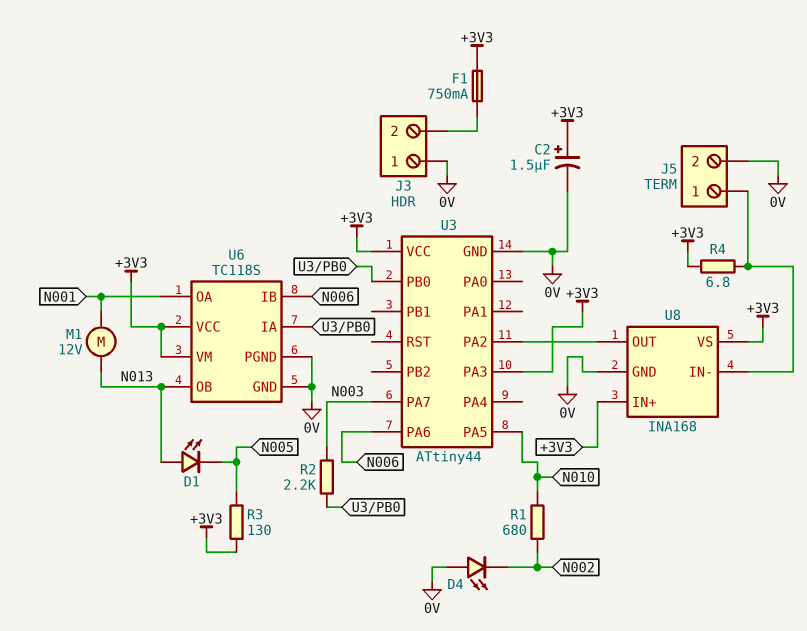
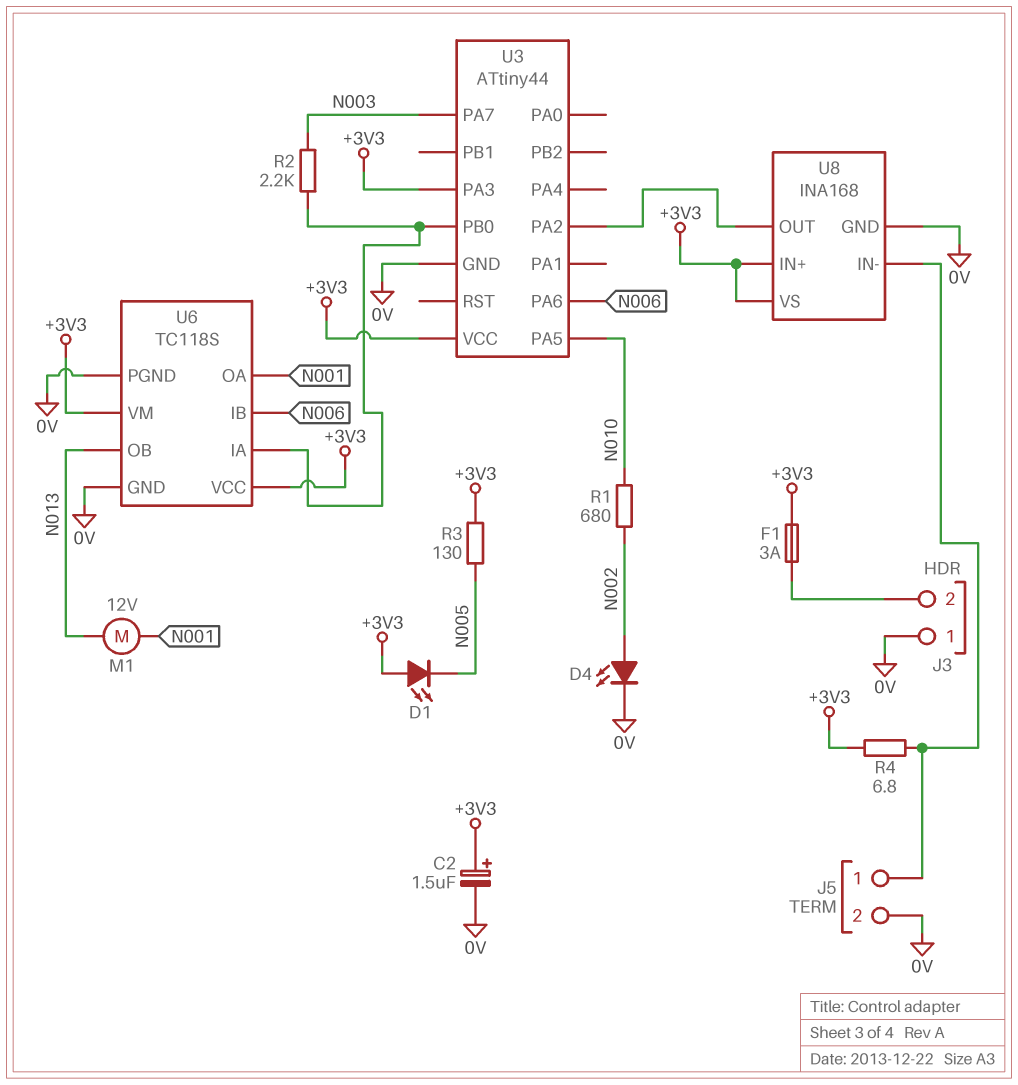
D1: LED (A N013, K N005) -> LED (A +3V3, K N005)
D4: LED (A 0V, K N002) -> LED (A N002, K 0V)
F1: 750mA (+3V3, J3/2) -> 3A (+3V3, J3/2)

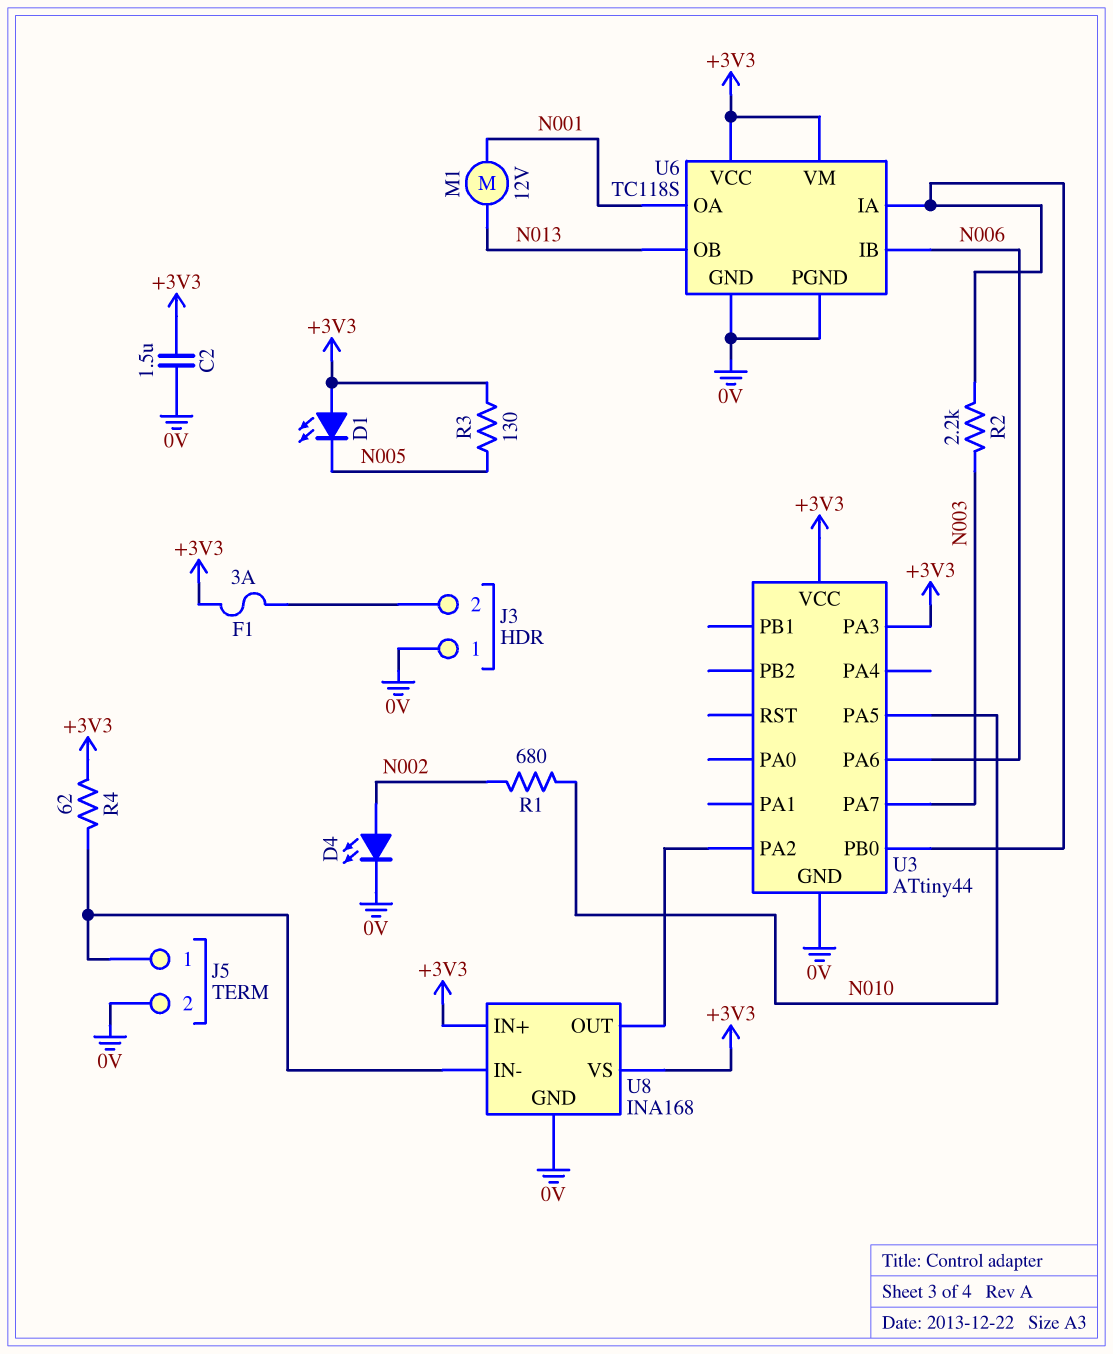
C2: 1.5uF (plus +3V3, minus 0V) -> 1.5uF (+3V3, 0V)
R4: 6.8 (+3V3, J5/1) -> 62 (+3V3, J5/1)

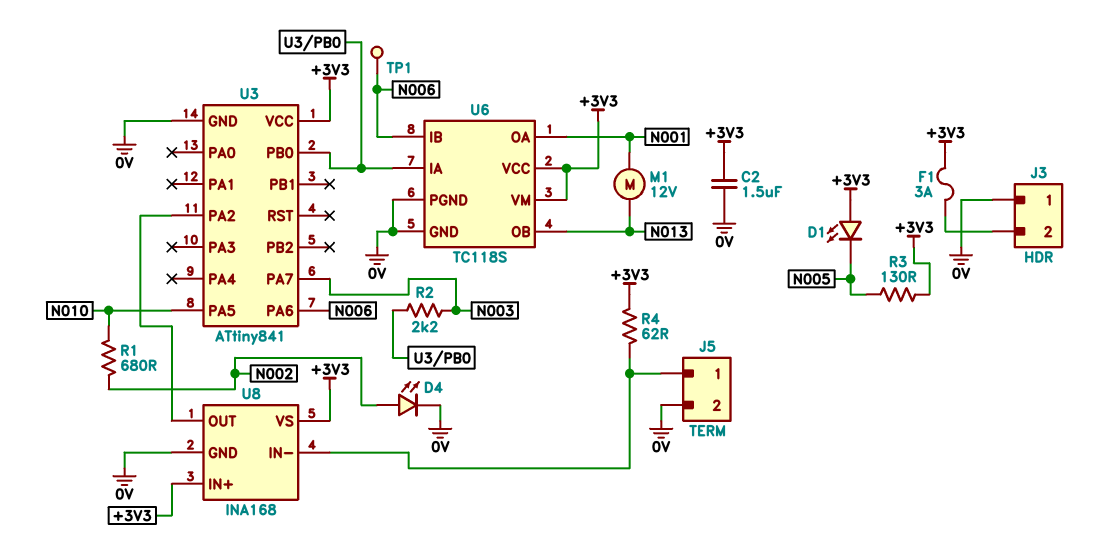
TP1: none -> test point (N006)
U3: ATtiny44 -> ATtiny841
U3 pin PA3: +3V3 -> none

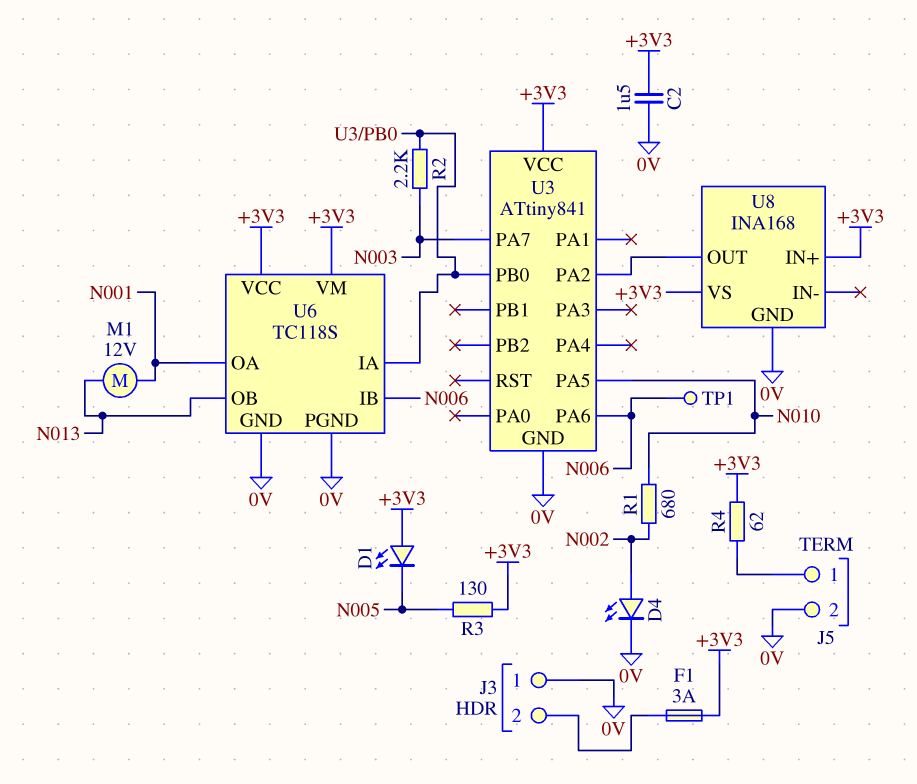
U8 pin IN-: J5/1 -> none

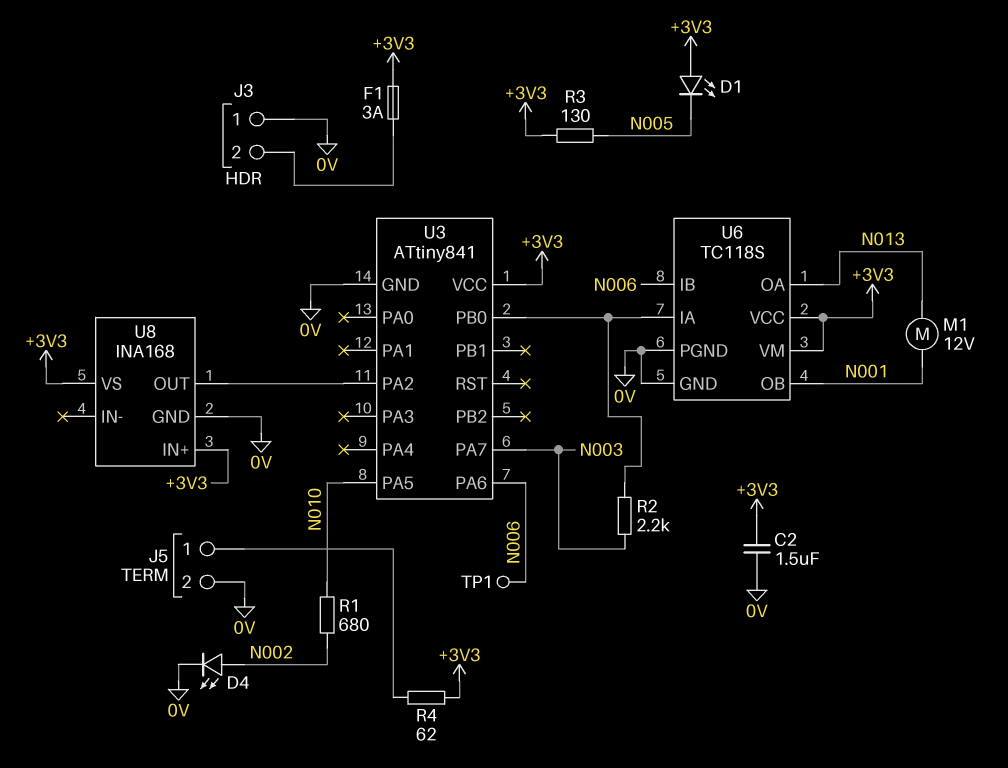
U6 pin OA: N001 -> N013
U6 pin OB: N013 -> N001

